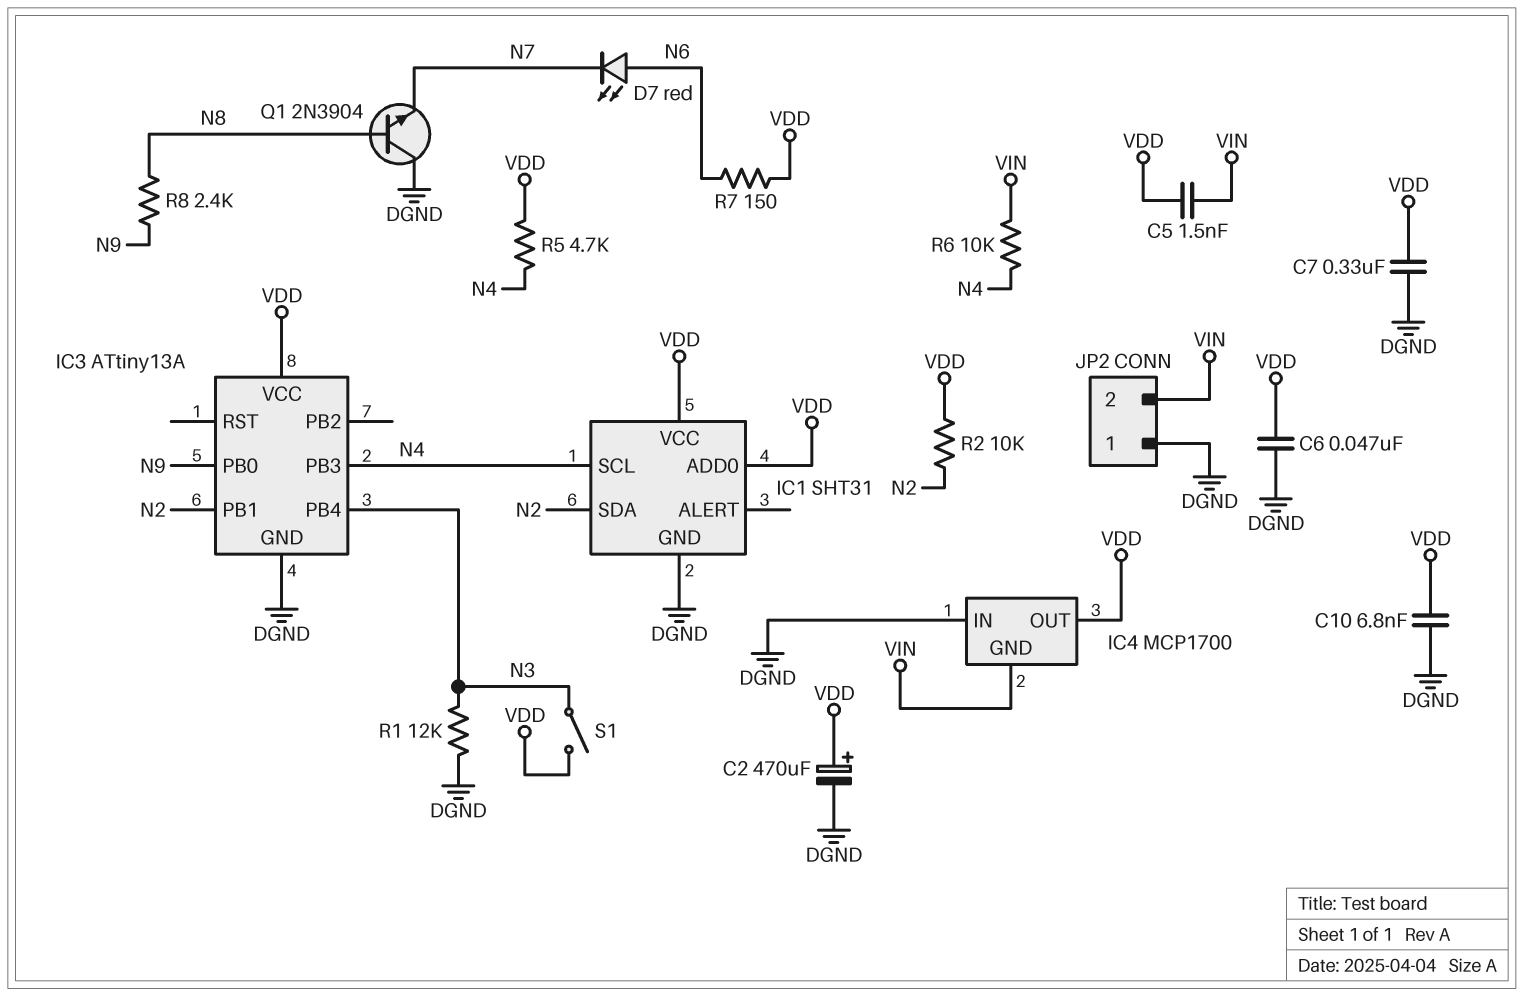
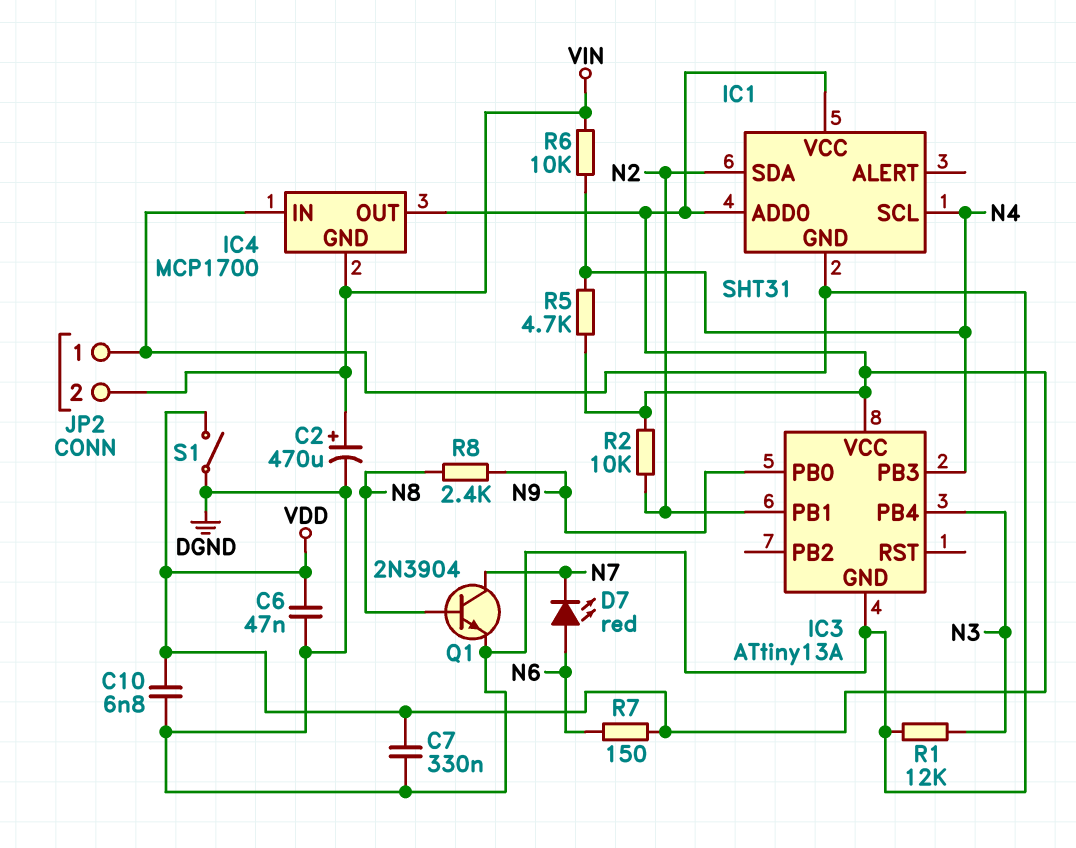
C2: 470uF (plus VDD, minus DGND) -> 470uF (plus VIN, minus DGND)
C5: 1.5nF (VDD, VIN) -> none
Q1: NPN 2N3904 (B N8, C DGND, E N7) -> NPN 2N3904 (B N8, C N7, E DGND)
S1: switch (N3, VDD) -> switch (DGND, VDD)

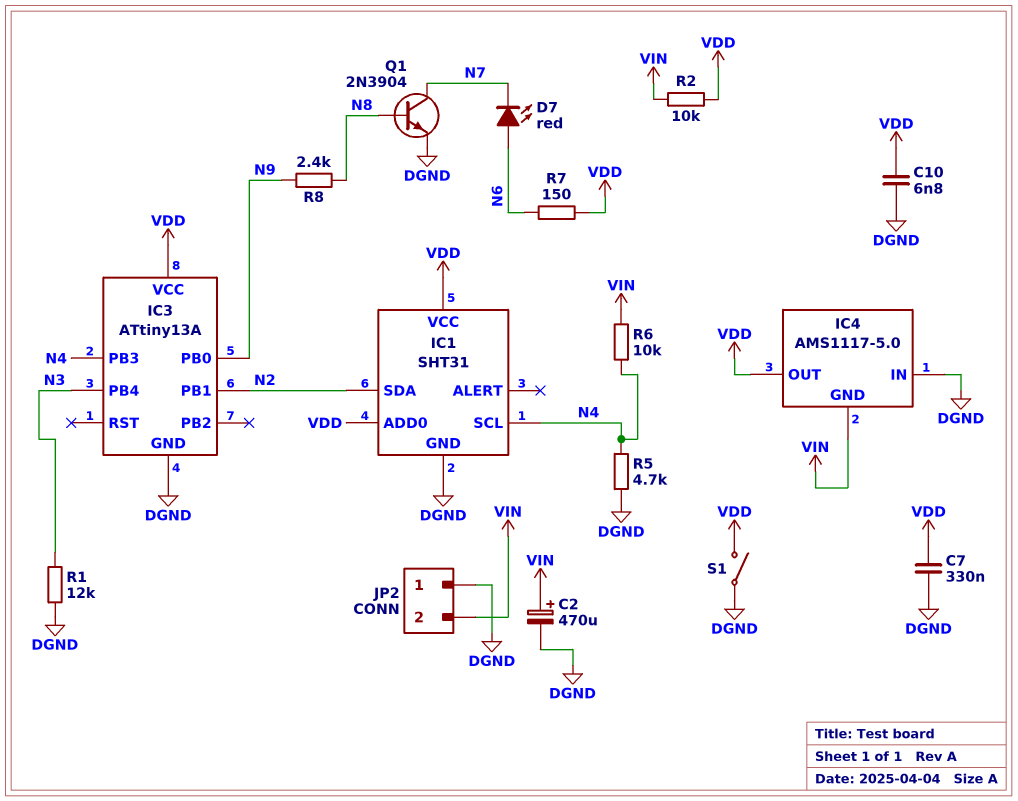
C6: 47nF (DGND, VDD) -> none
IC4: MCP1700 -> AMS1117-5.0
R2: 10k (N2, VDD) -> 10k (VDD, VIN)
R5: 4.7k (N4, VDD) -> 4.7k (DGND, N4)

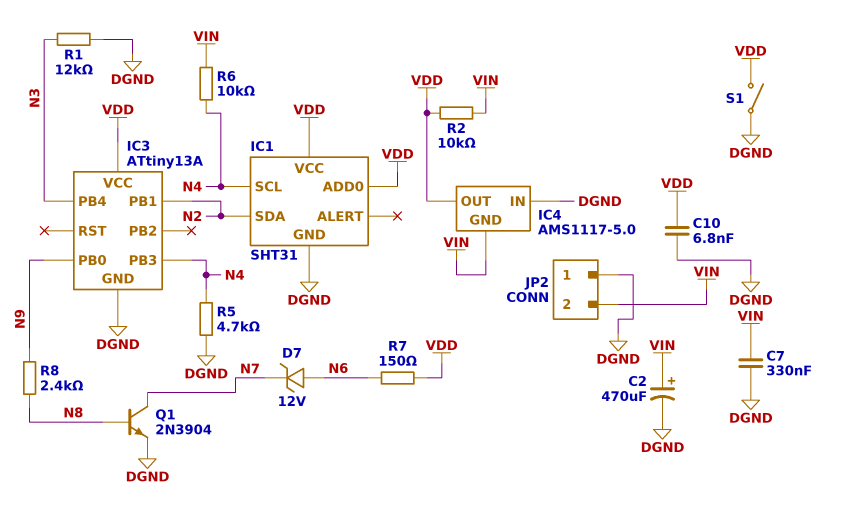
C7: 330nF (DGND, VDD) -> 330nF (DGND, VIN)
D7: LED red (A N6, K N7) -> zener 12V (A N6, K N7)

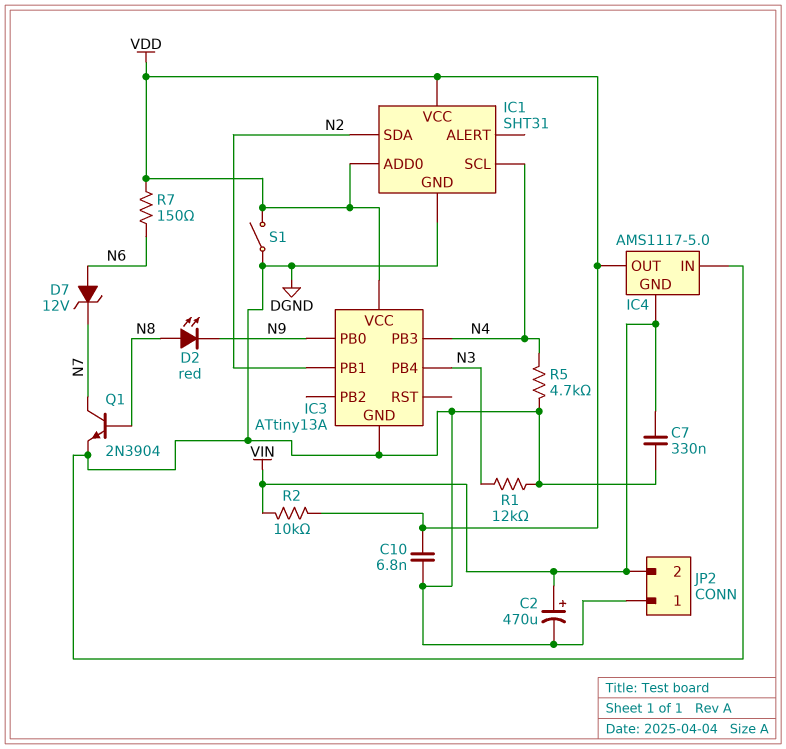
D2: none -> LED red (A N8, K N9)
R6: 10k (N4, VIN) -> none
R8: 2.4k (N8, N9) -> none

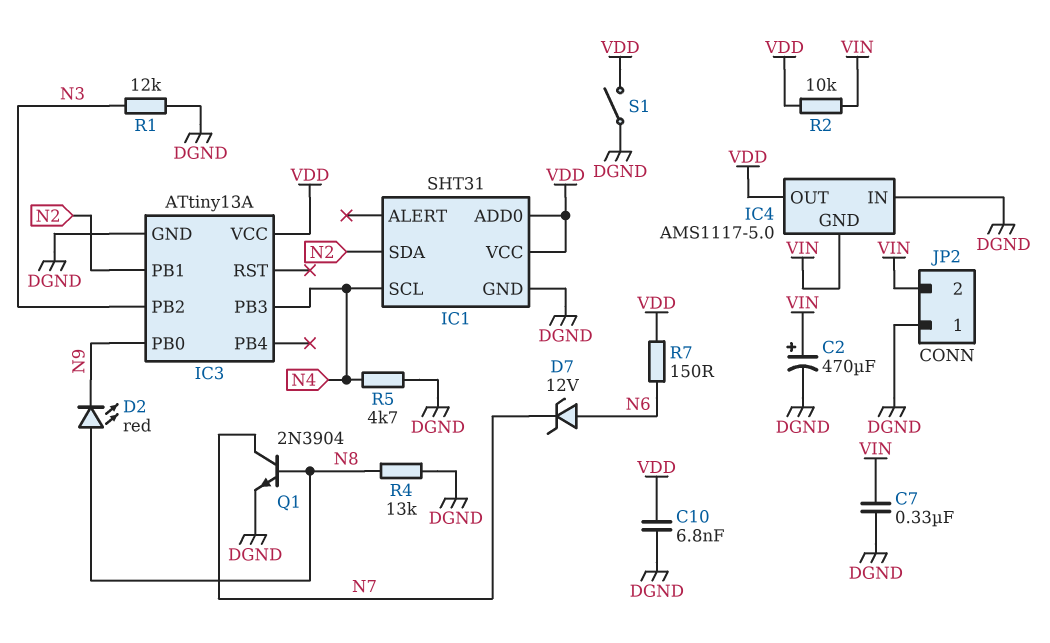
IC3 pin PB2: none -> N3
IC3 pin PB4: N3 -> none
R4: none -> 13k (DGND, N8)

